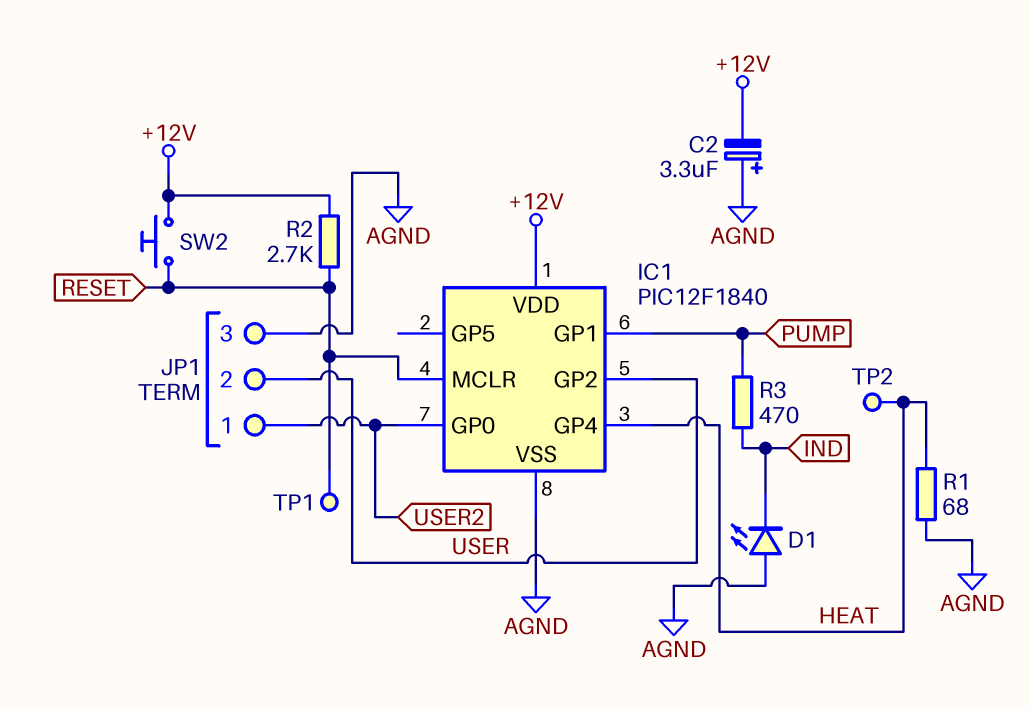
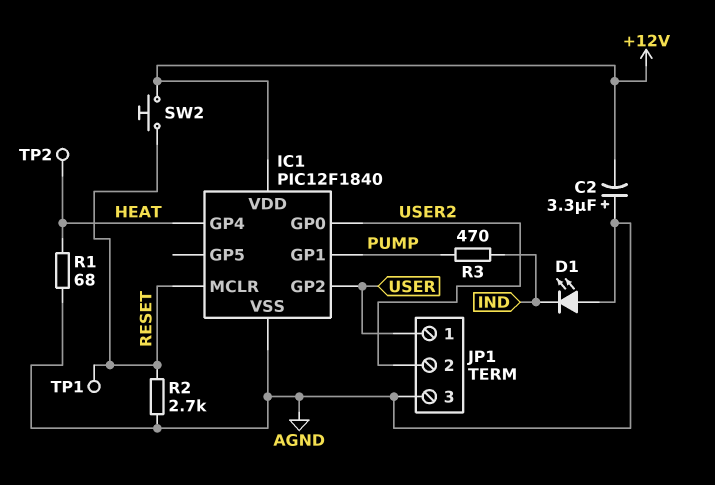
JP1 pin 1: USER2 -> USER
JP1 pin 2: USER -> USER2
R2: 2.7k (+12V, RESET) -> 2.7k (AGND, RESET)

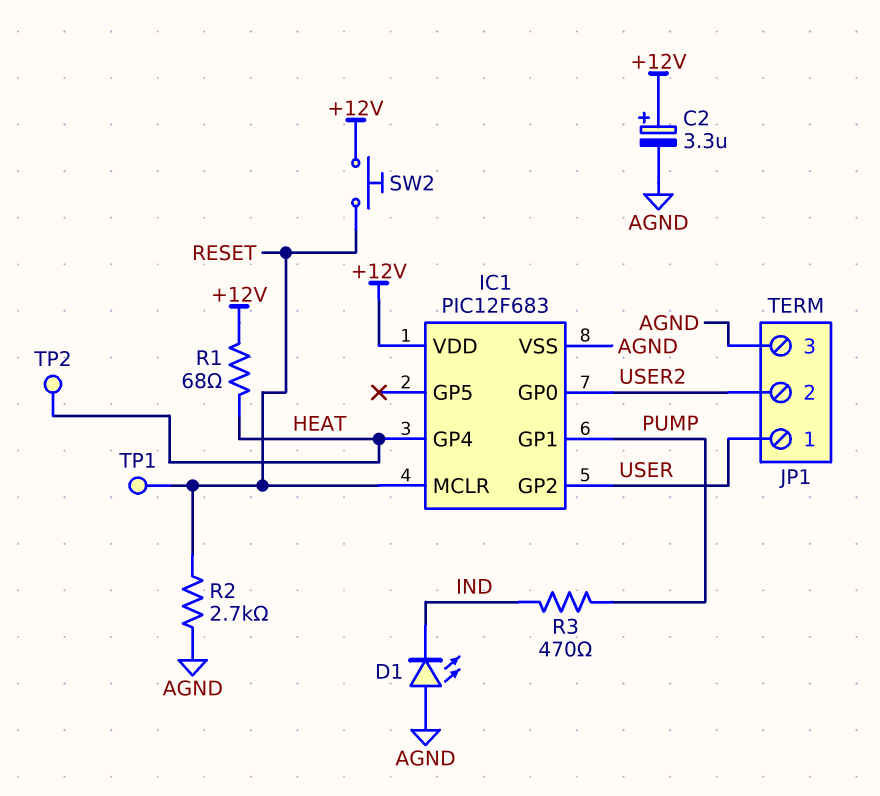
C2: 3.3uF (plus AGND, minus +12V) -> 3.3uF (plus +12V, minus AGND)
IC1: PIC12F1840 -> PIC12F683
R1: 68 (AGND, HEAT) -> 68 (+12V, HEAT)

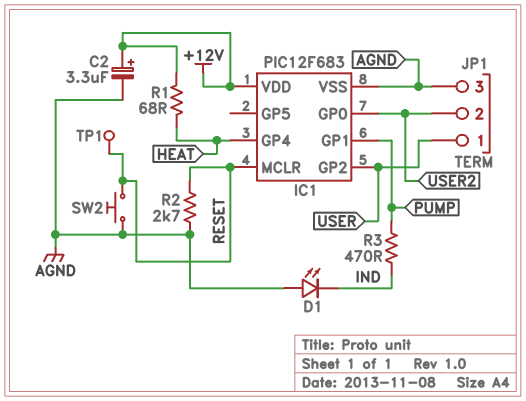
SW2: button (+12V, RESET) -> button (AGND, RESET)
TP2: test point (HEAT) -> none

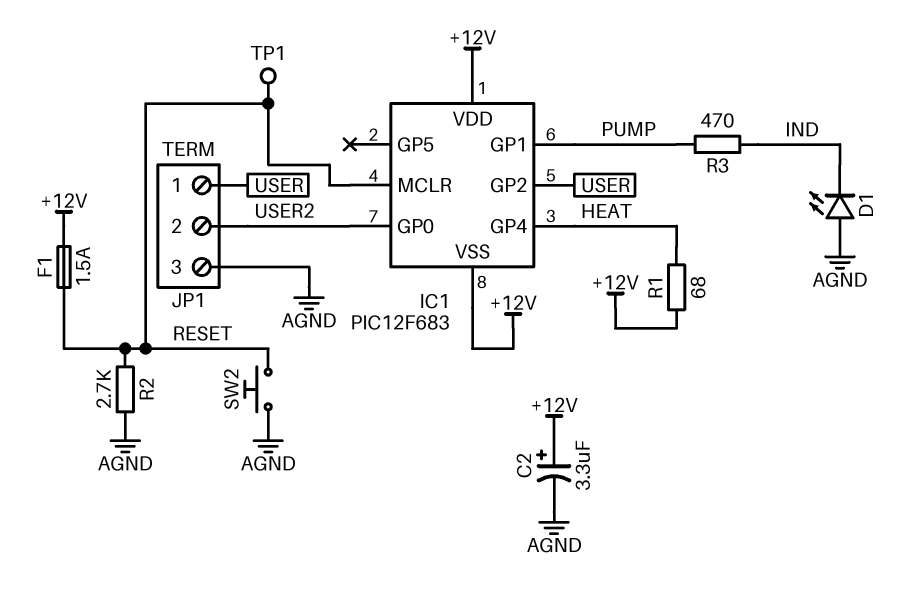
F1: none -> 1.5A (+12V, RESET)
IC1 pin VSS: AGND -> +12V

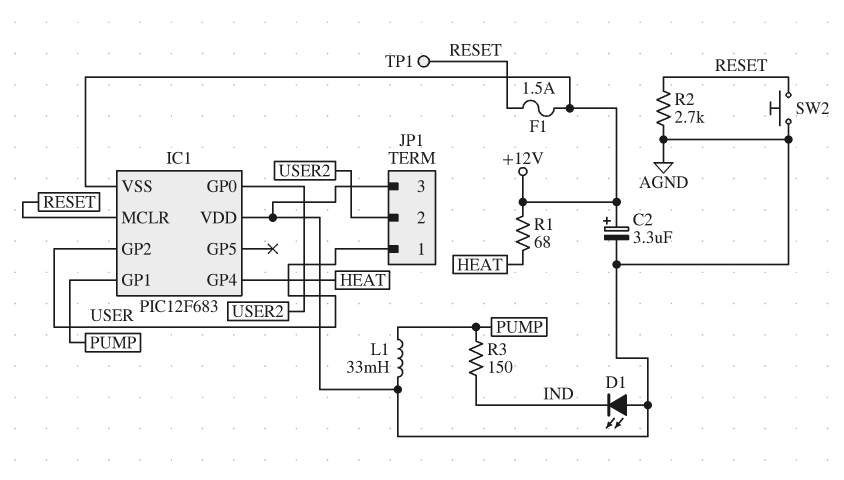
IC1 pin VDD: +12V -> AGND
L1: none -> 33mH (AGND, PUMP)
R3: 470 (IND, PUMP) -> 150 (IND, PUMP)

